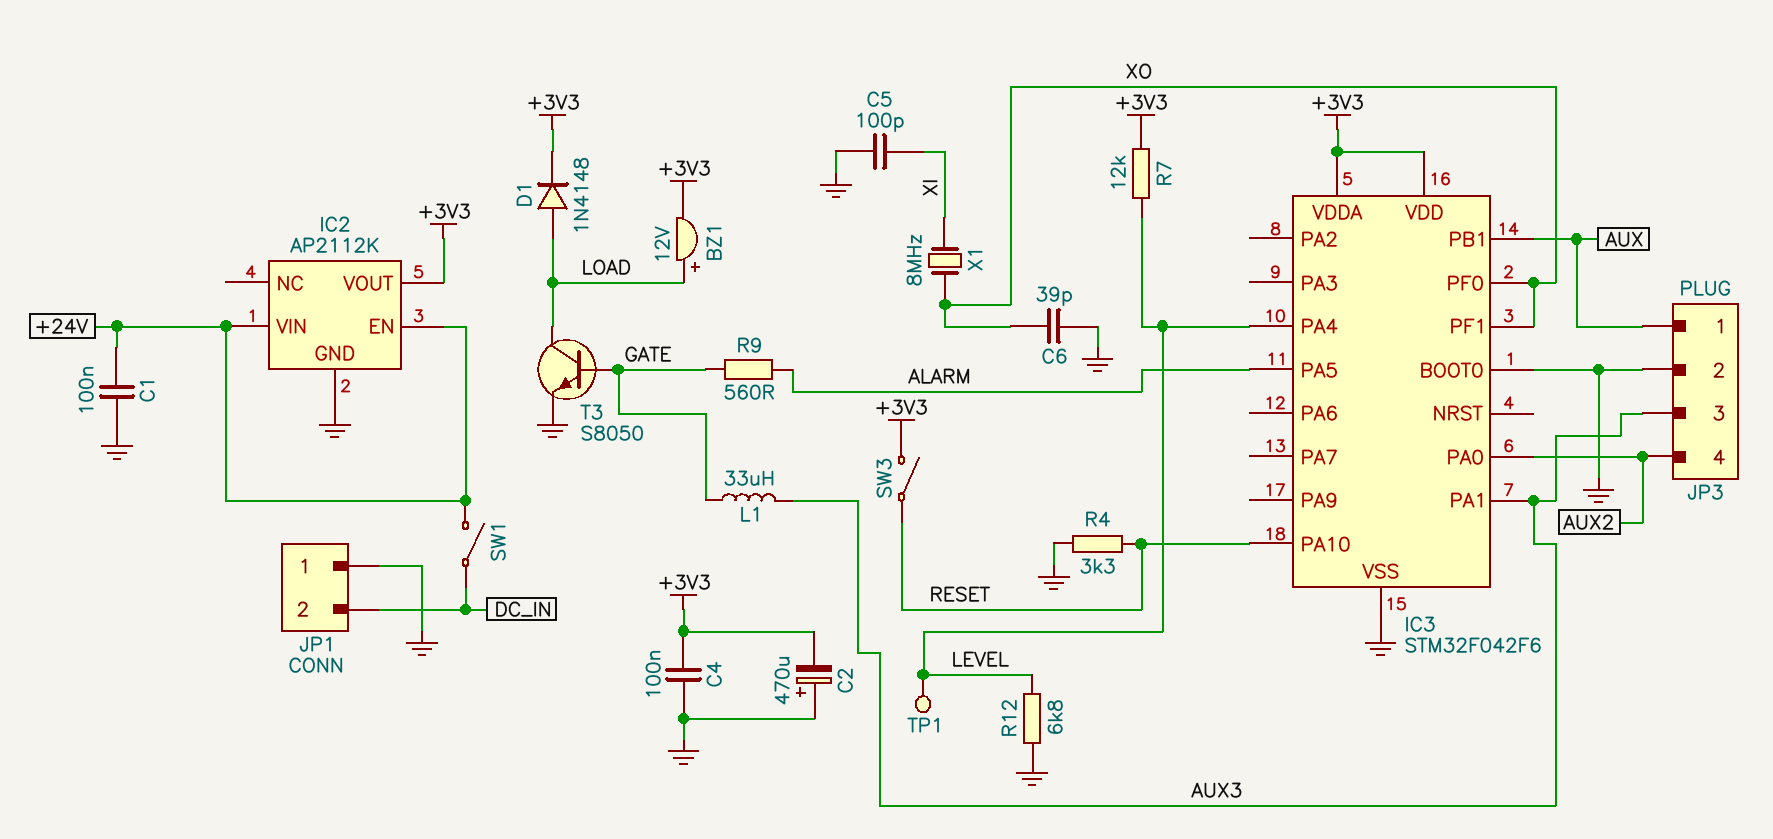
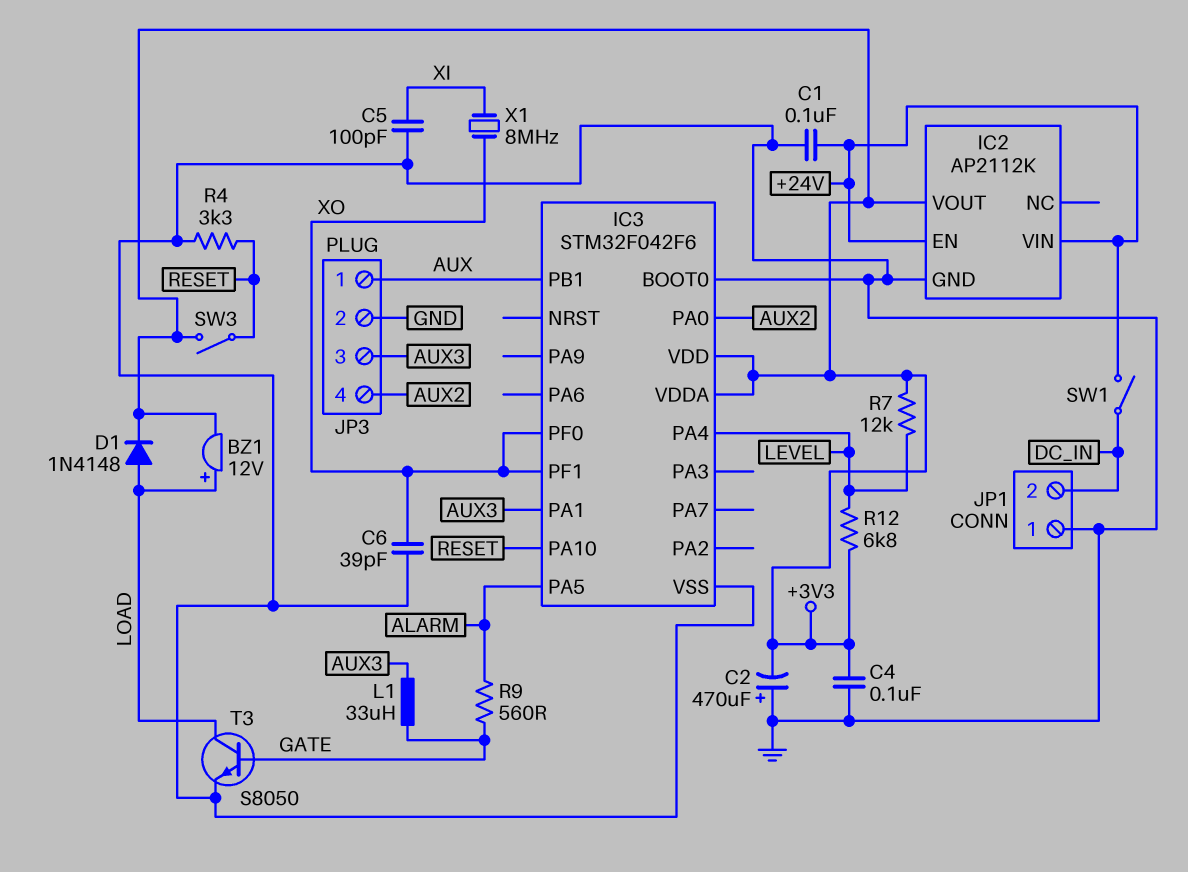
R12: 6.8k (GND, LEVEL) -> 6.8k (+3V3, LEVEL)
TP1: test point (LEVEL) -> none

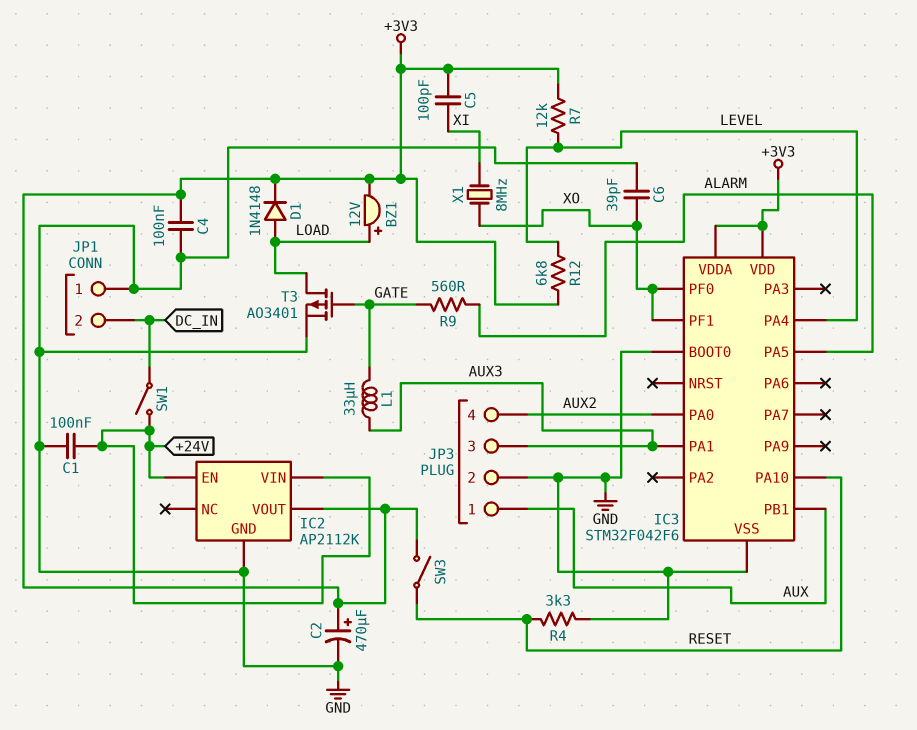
C2: 470uF (plus GND, minus +3V3) -> 470uF (plus +3V3, minus GND)
C5: 100pF (GND, XI) -> 100pF (+3V3, XI)
T3: NPN S8050 (B GATE, C LOAD, E GND) -> PMOS AO3401 (G GATE, D LOAD, S GND)

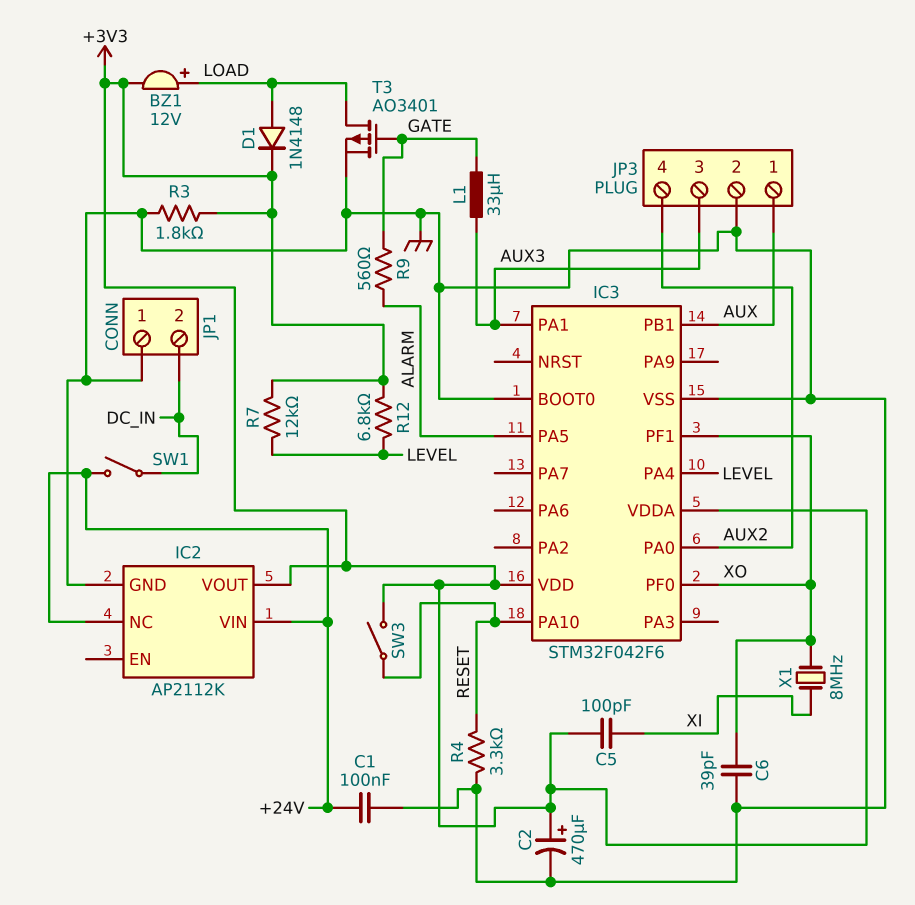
C4: 100nF (+3V3, GND) -> none
IC2 pin EN: +24V -> none
IC2 pin NC: none -> +24V
R3: none -> 1.8k (+3V3, GND)

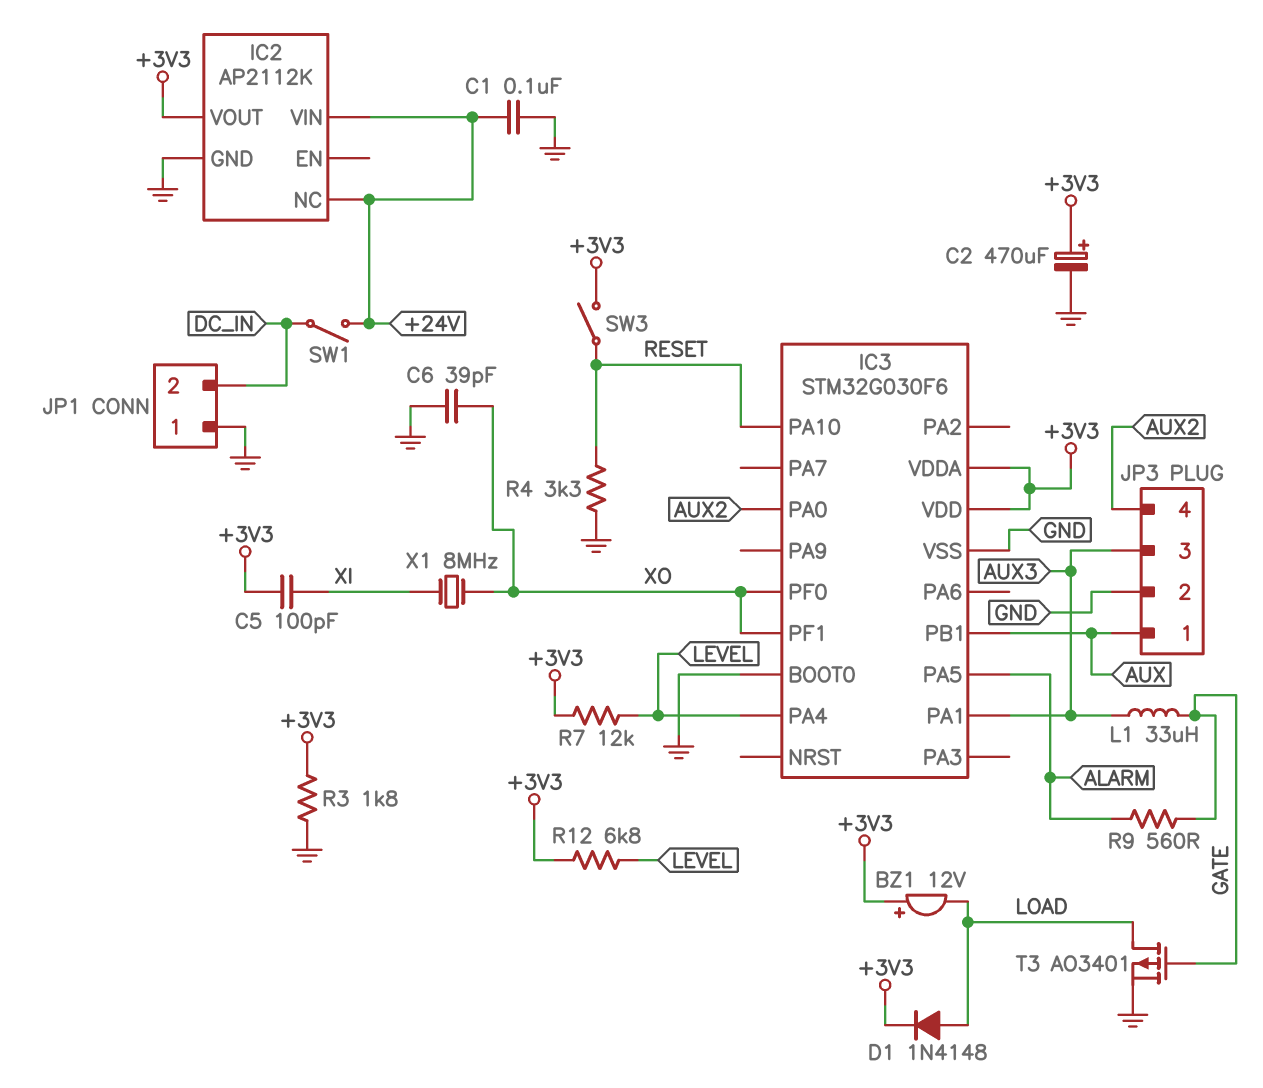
BZ1: buzzer 12V (plus LOAD, minus +3V3) -> buzzer 12V (plus +3V3, minus LOAD)
IC3: STM32F042F6 -> STM32G030F6

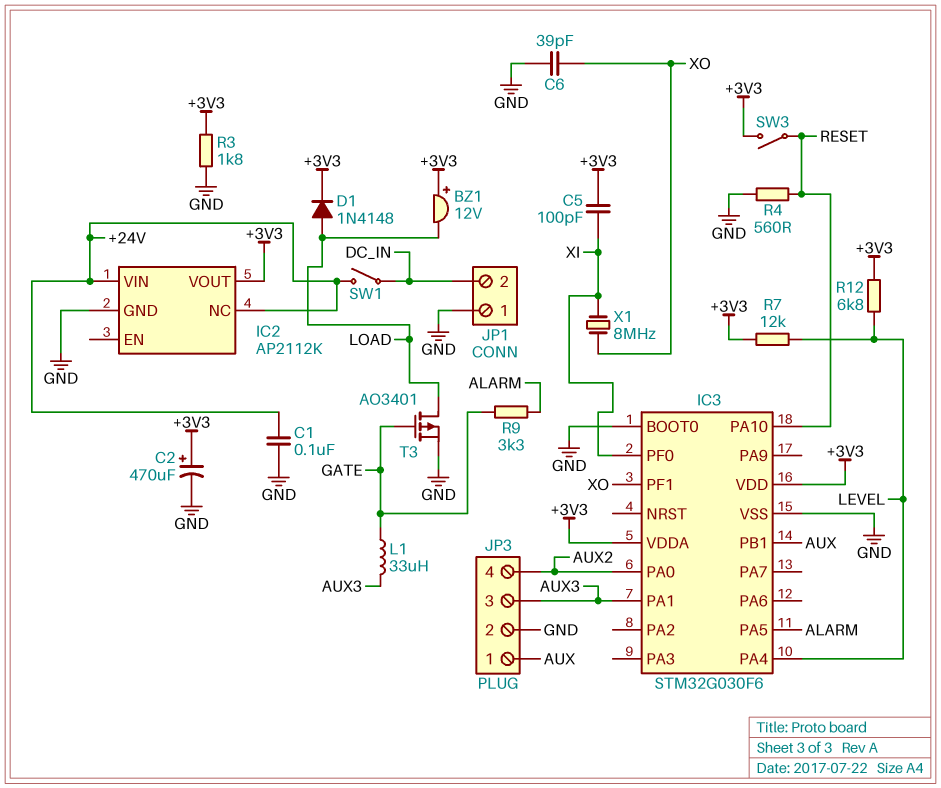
IC3 pin PF0: XO -> XI
R4: 3.3k (GND, RESET) -> 560 (GND, RESET)
R9: 560 (ALARM, GATE) -> 3.3k (ALARM, GATE)

